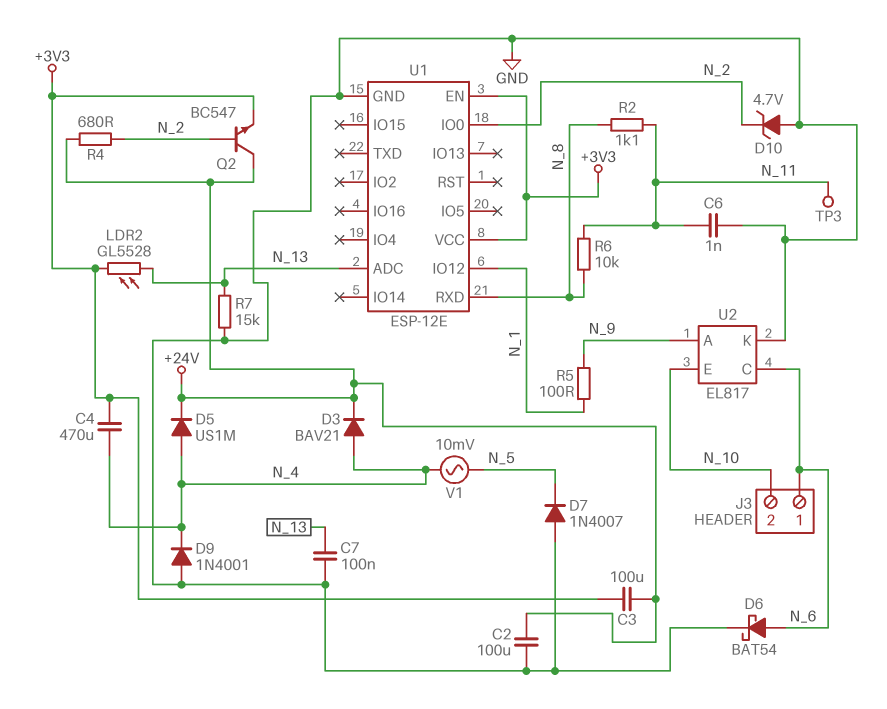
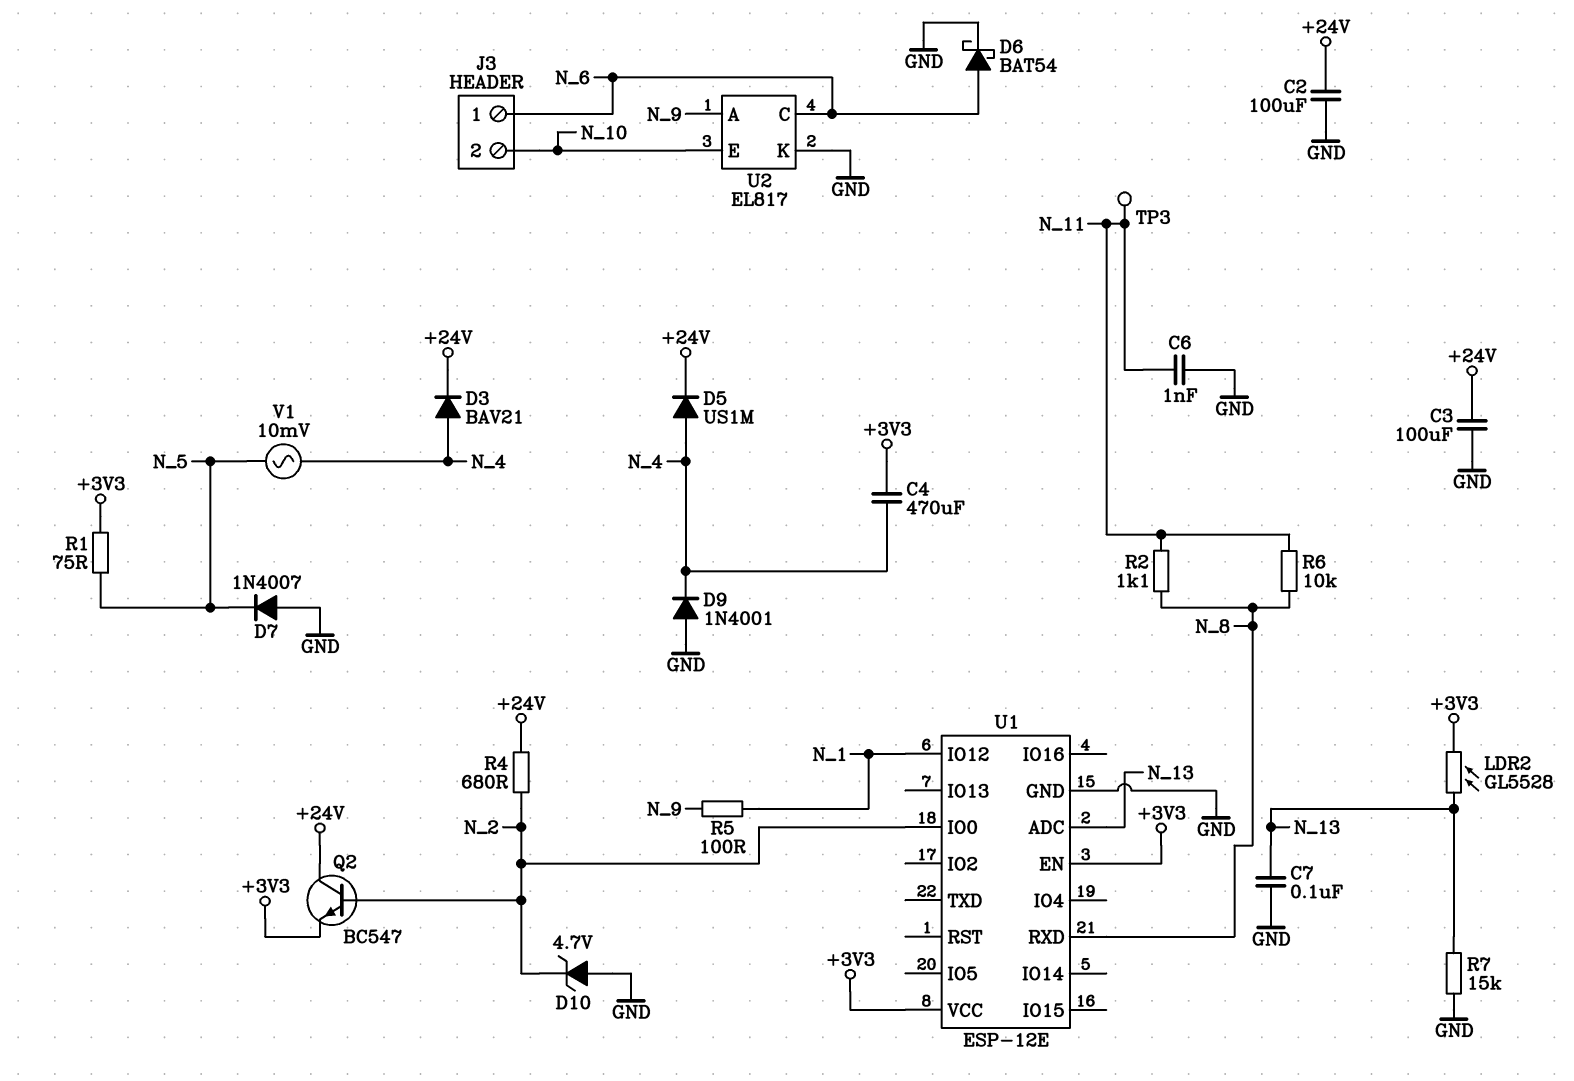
C3: 100uF (+3V3, +24V) -> 100uF (+24V, GND)
R1: none -> 75 (+3V3, N_5)

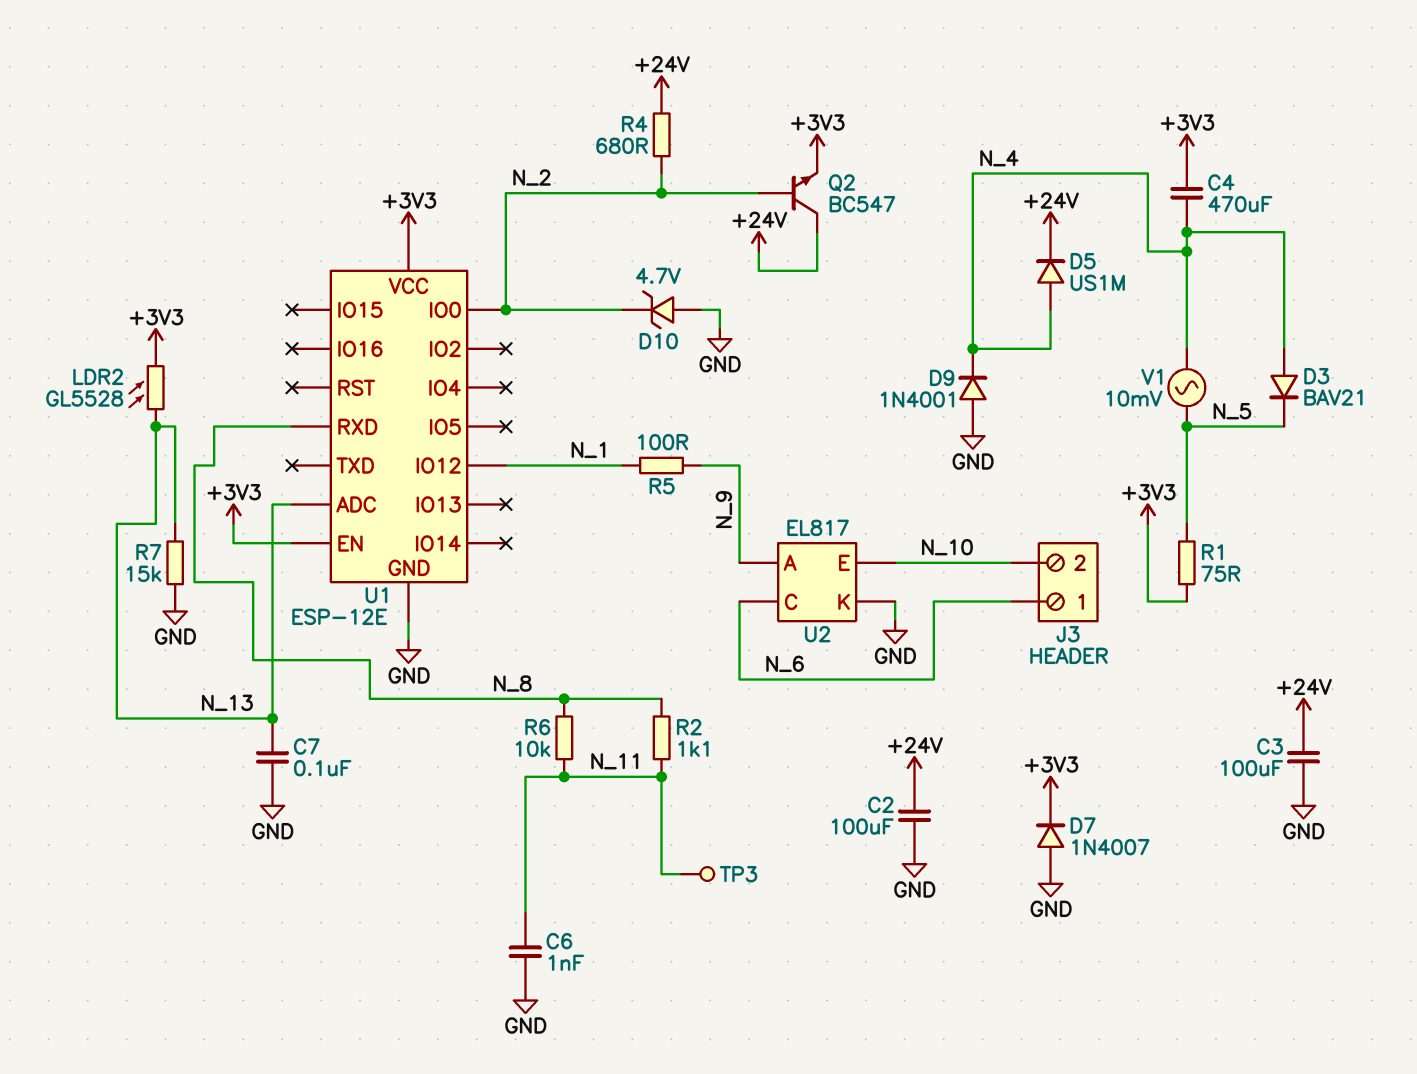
D3: diode BAV21 (A N_4, K +24V) -> diode BAV21 (A N_4, K N_5)
D6: schottky BAT54 (A N_6, K GND) -> none
D7: diode 1N4007 (A GND, K N_5) -> diode 1N4007 (A GND, K +3V3)

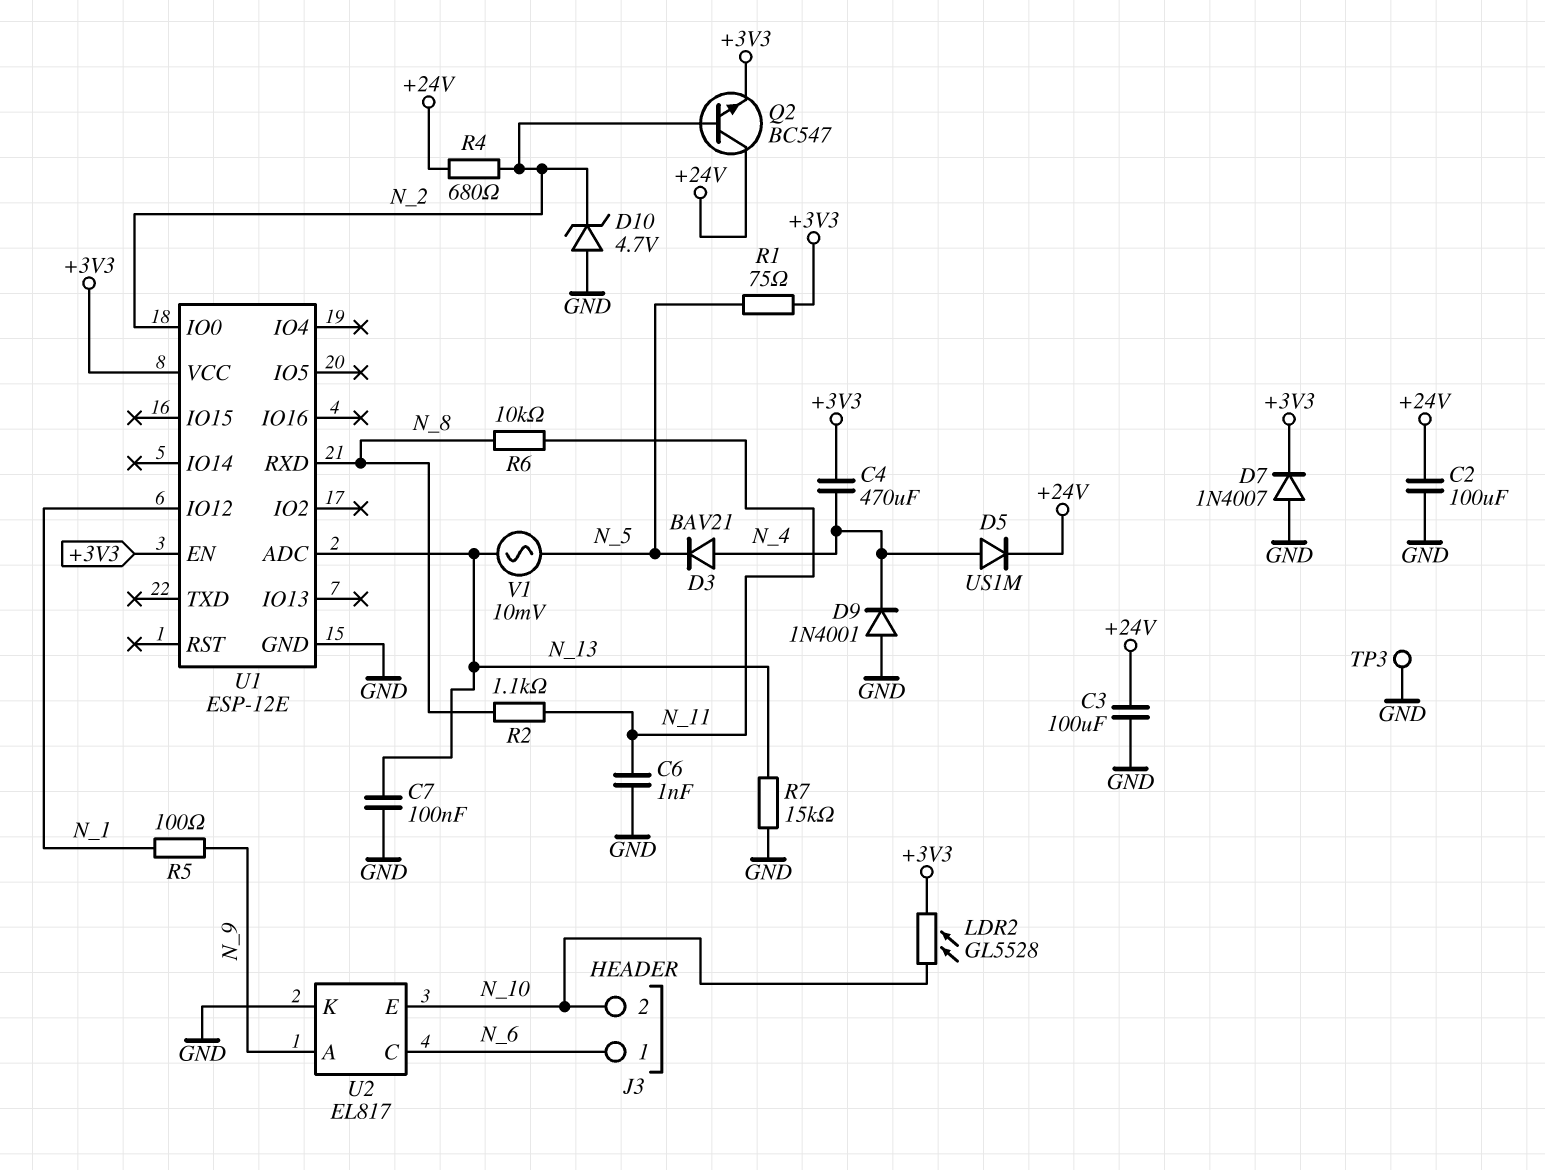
LDR2: GL5528 (+3V3, N_13) -> GL5528 (+3V3, N_10)
TP3: test point (N_11) -> test point (GND)
V1: AC 10mV (N_4, N_5) -> AC 10mV (N_5, N_13)

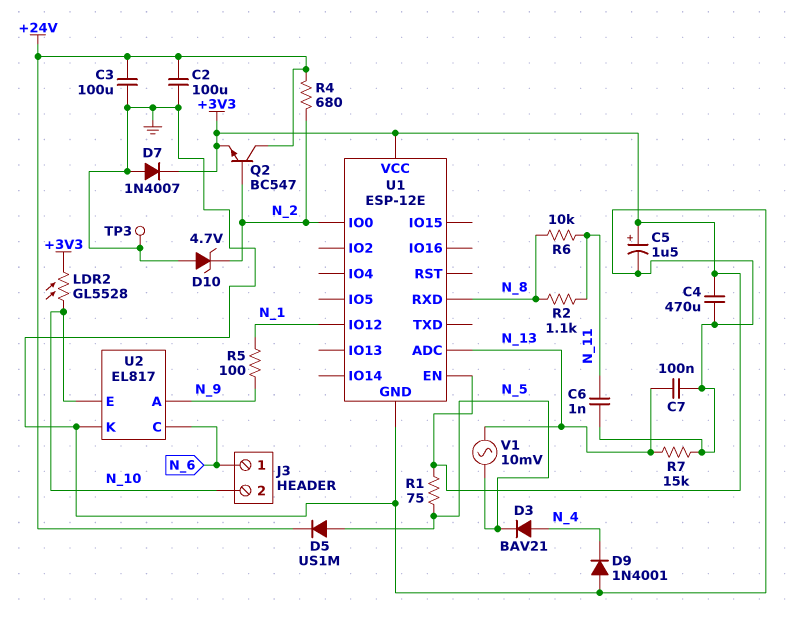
C4: 470uF (+3V3, N_4) -> 470uF (+3V3, GND)
C5: none -> 1.5uF (plus +3V3, minus GND)
D5: diode US1M (A N_4, K +24V) -> diode US1M (A N_5, K +24V)

